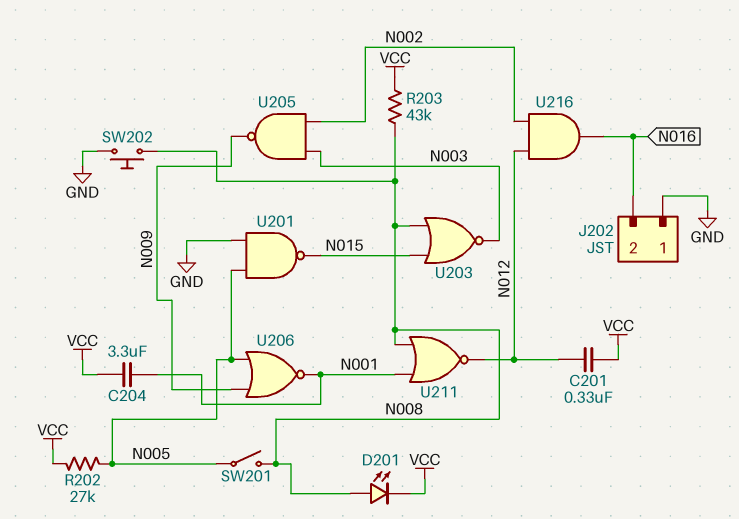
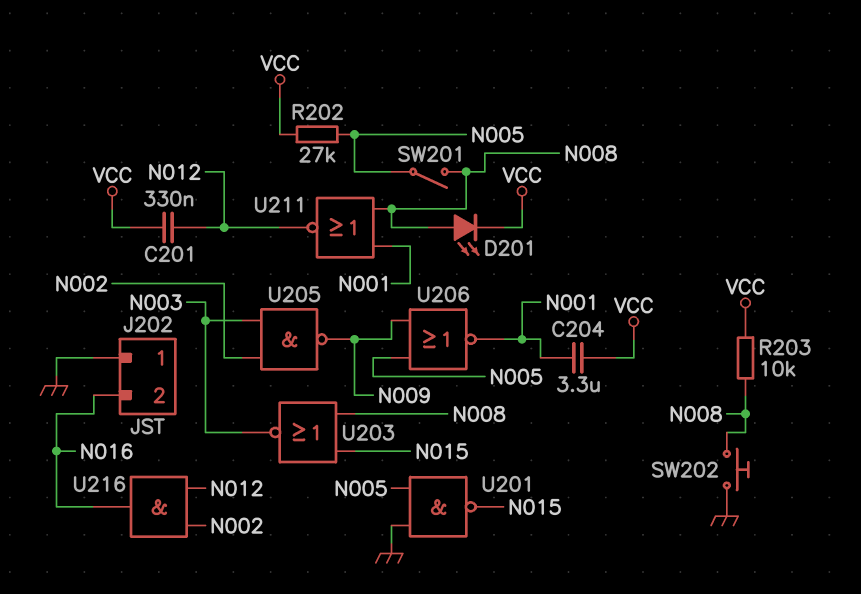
R203: 43k (N008, VCC) -> 10k (N008, VCC)

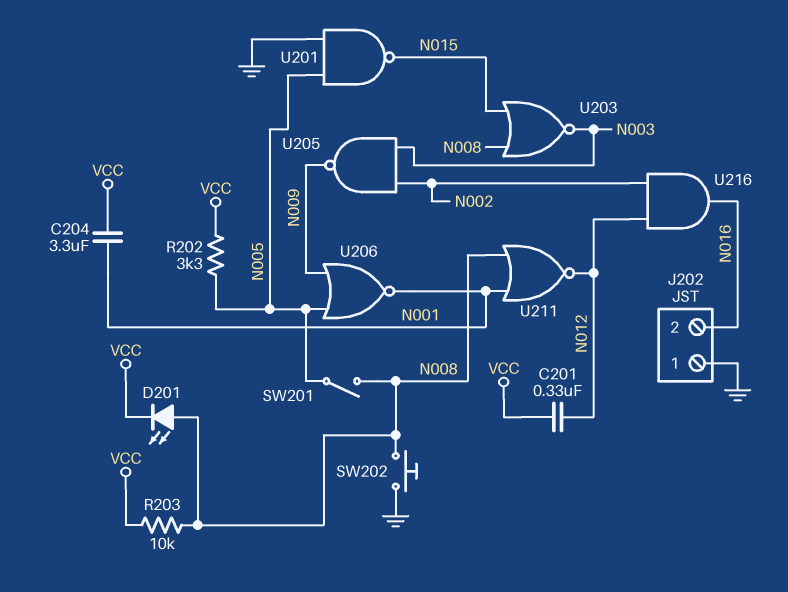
R202: 27k (N005, VCC) -> 3.3k (N005, VCC)

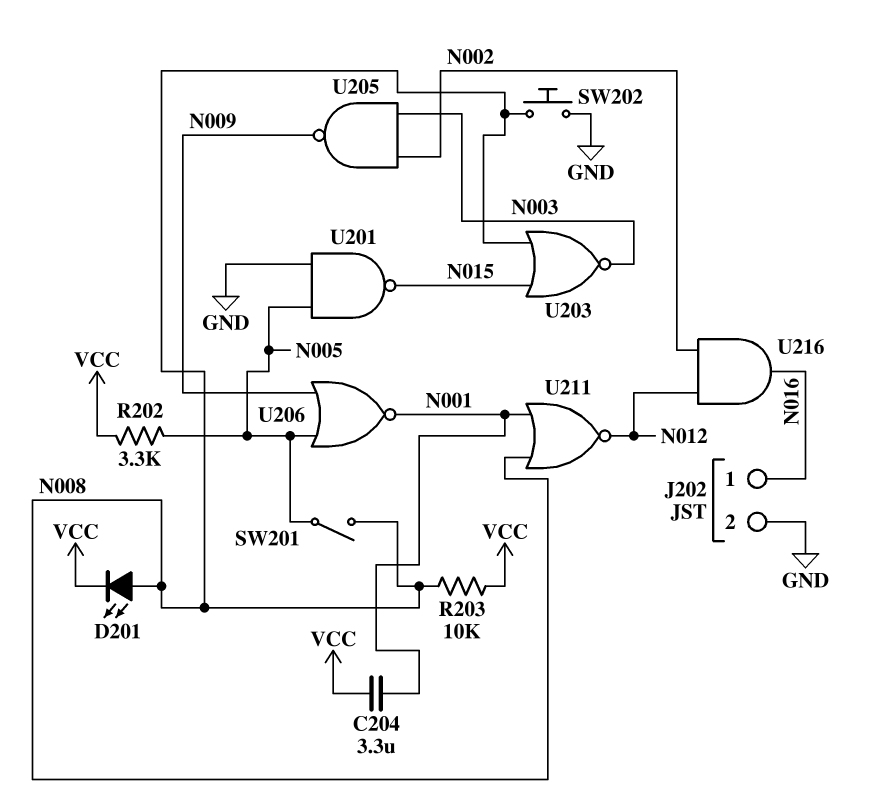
C201: 330nF (N012, VCC) -> none
J202 pin 1: GND -> N016
J202 pin 2: N016 -> GND

